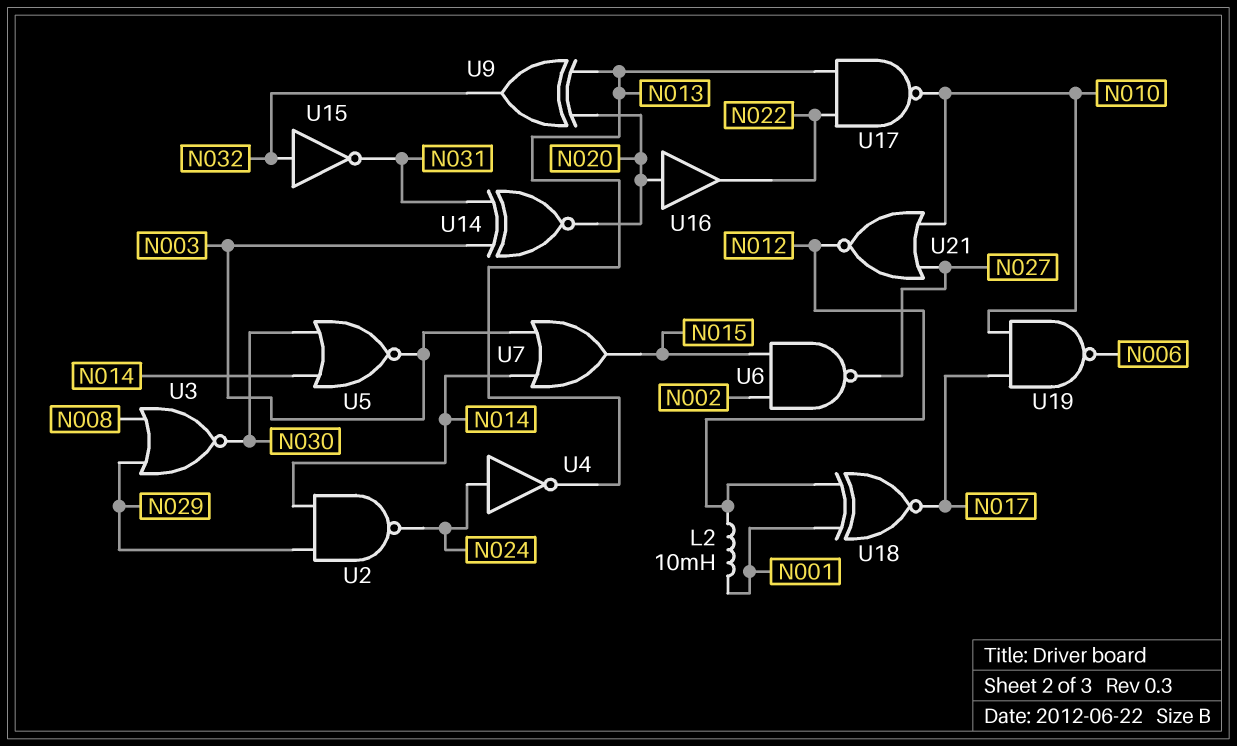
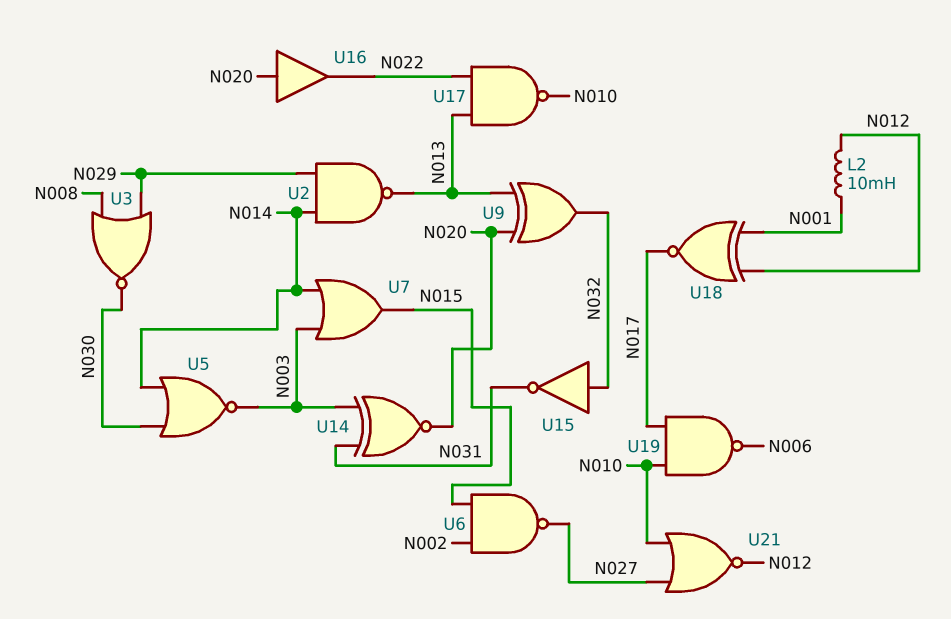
U2: NAND (in N014, in N029, out N024) -> NAND (in N014, in N029, out N013)
U4: NOT (in N024, out N013) -> none

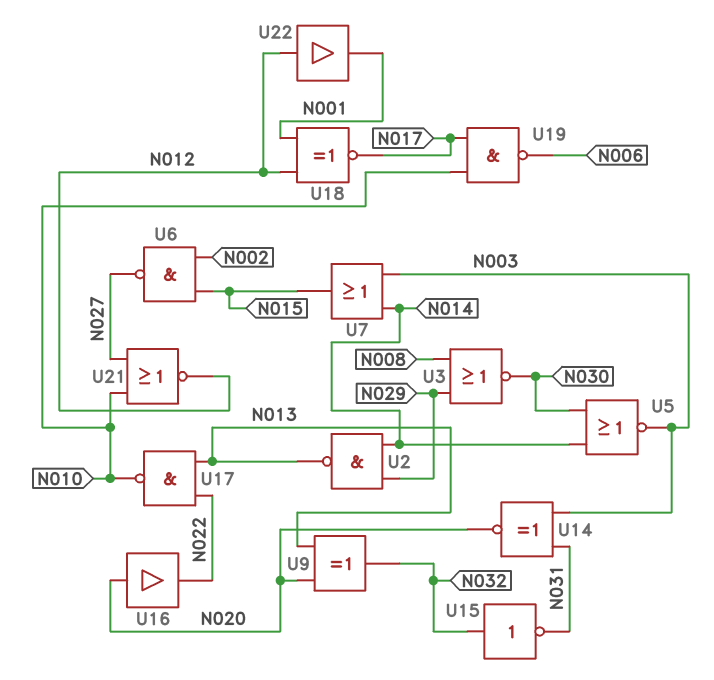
L2: 10mH (N001, N012) -> none
U22: none -> buffer (in N012, out N001)

